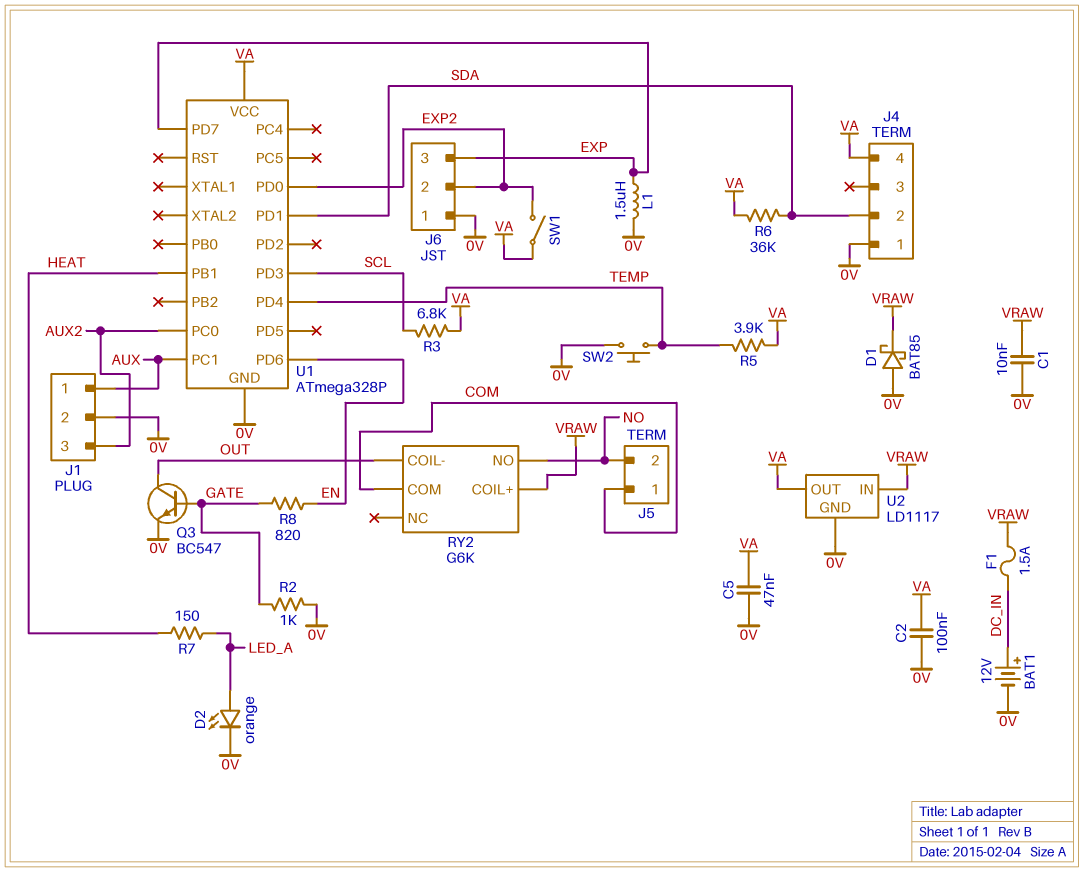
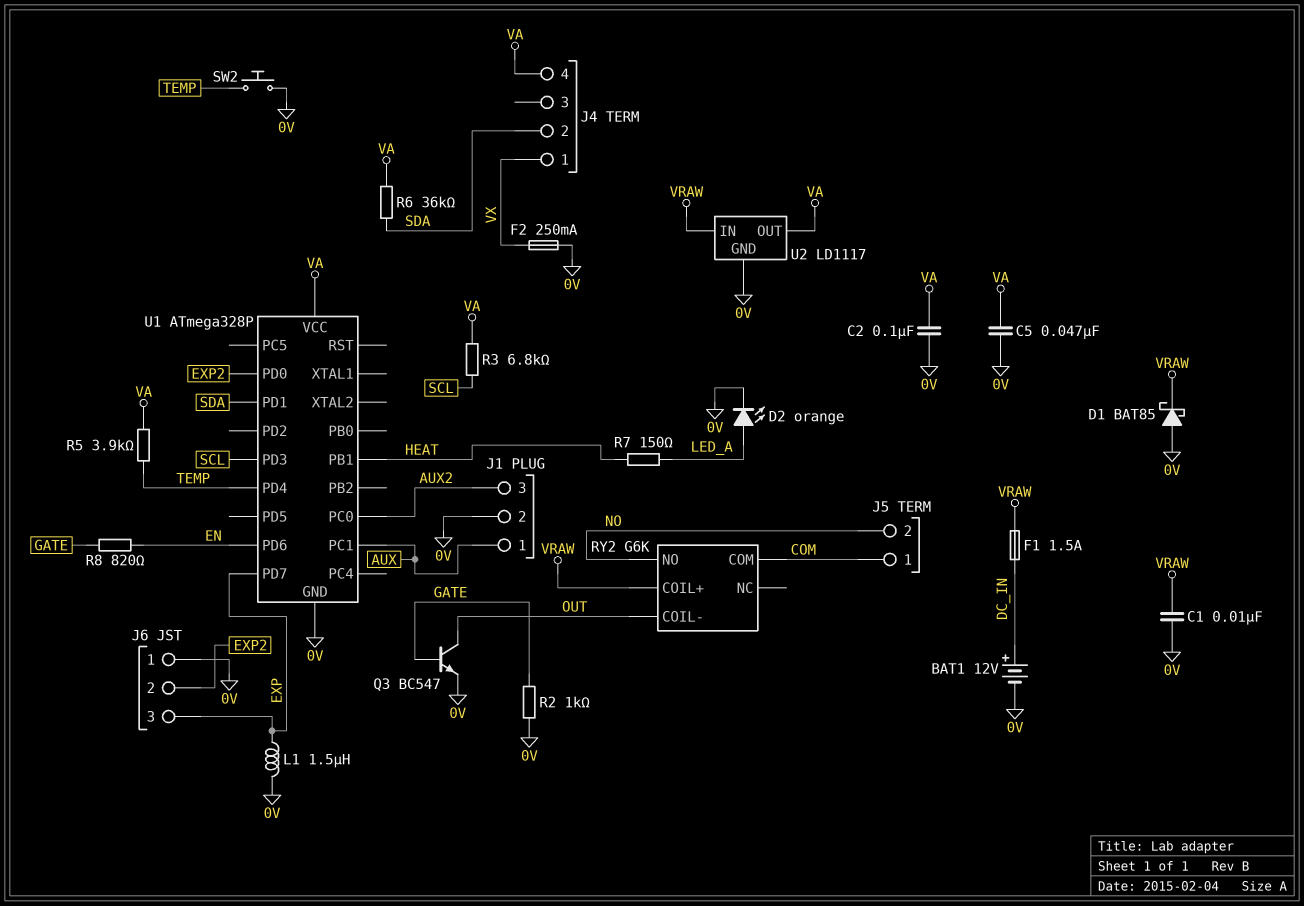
F2: none -> 250mA (0V, VX)
J4 pin 1: 0V -> VX
SW1: switch (EXP2, VA) -> none

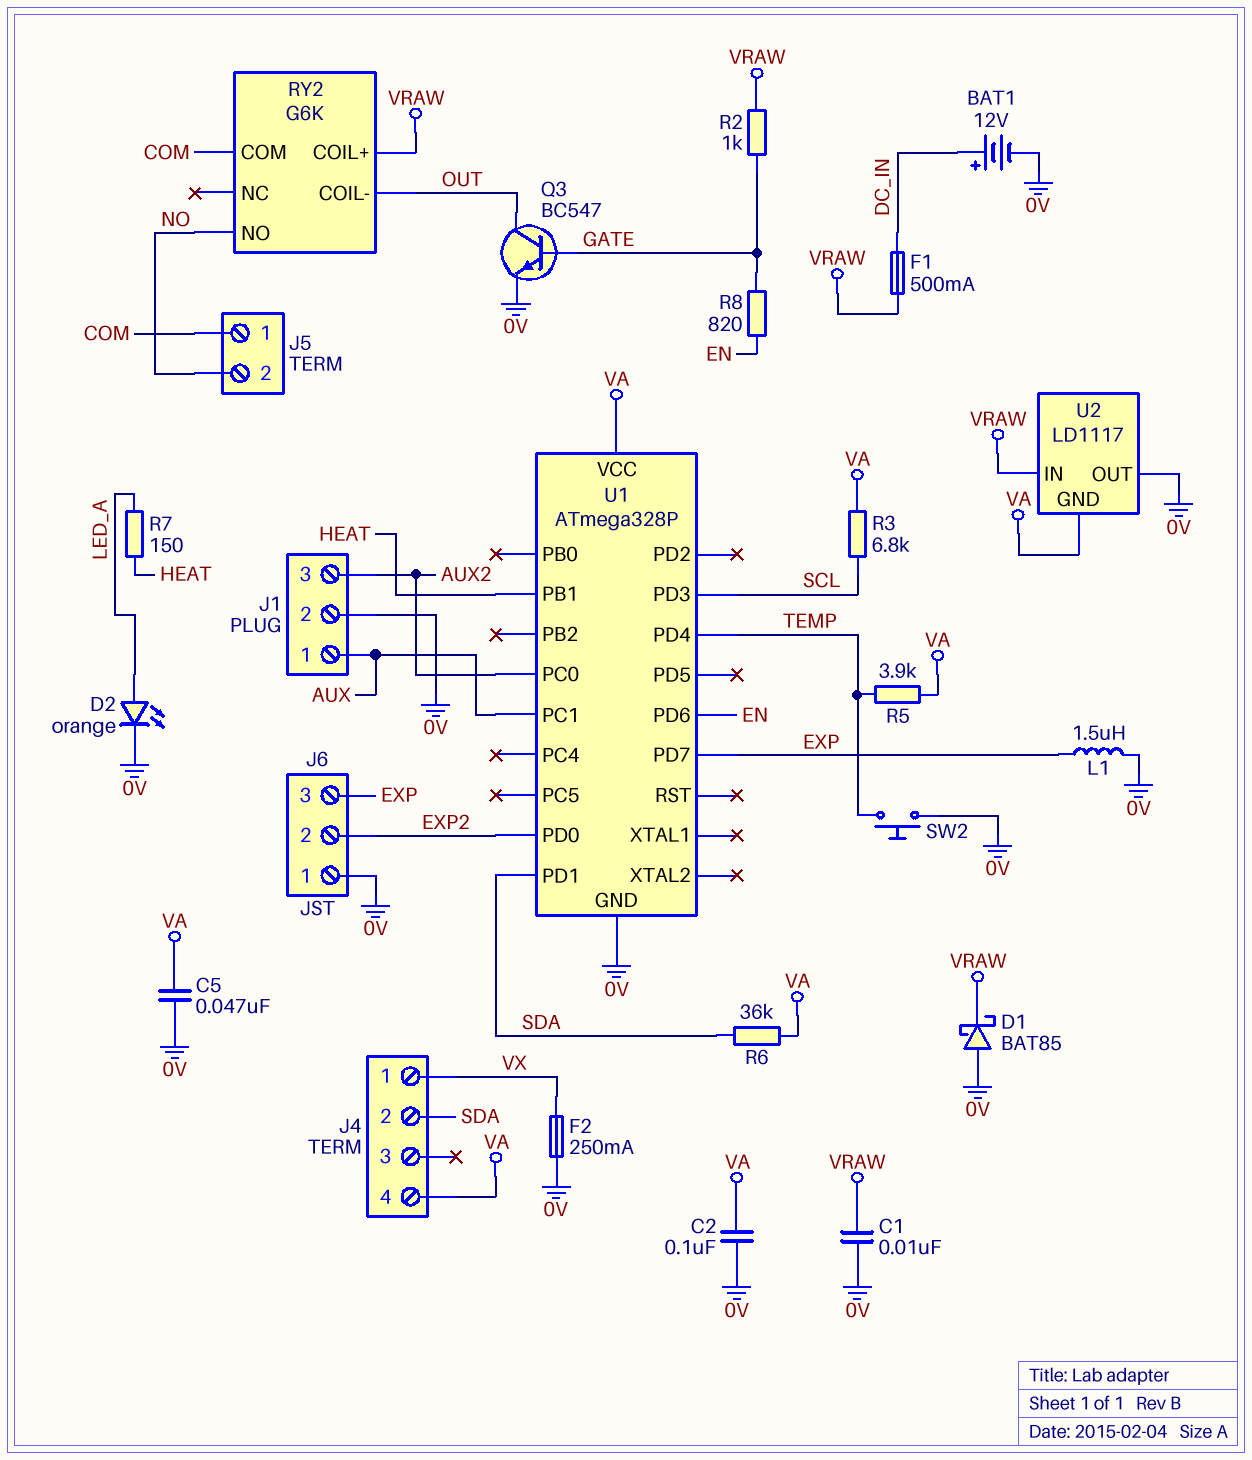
F1: 1.5A (DC_IN, VRAW) -> 500mA (DC_IN, VRAW)
R2: 1k (0V, GATE) -> 1k (GATE, VRAW)
U2 pin GND: 0V -> VA
U2 pin OUT: VA -> 0V

